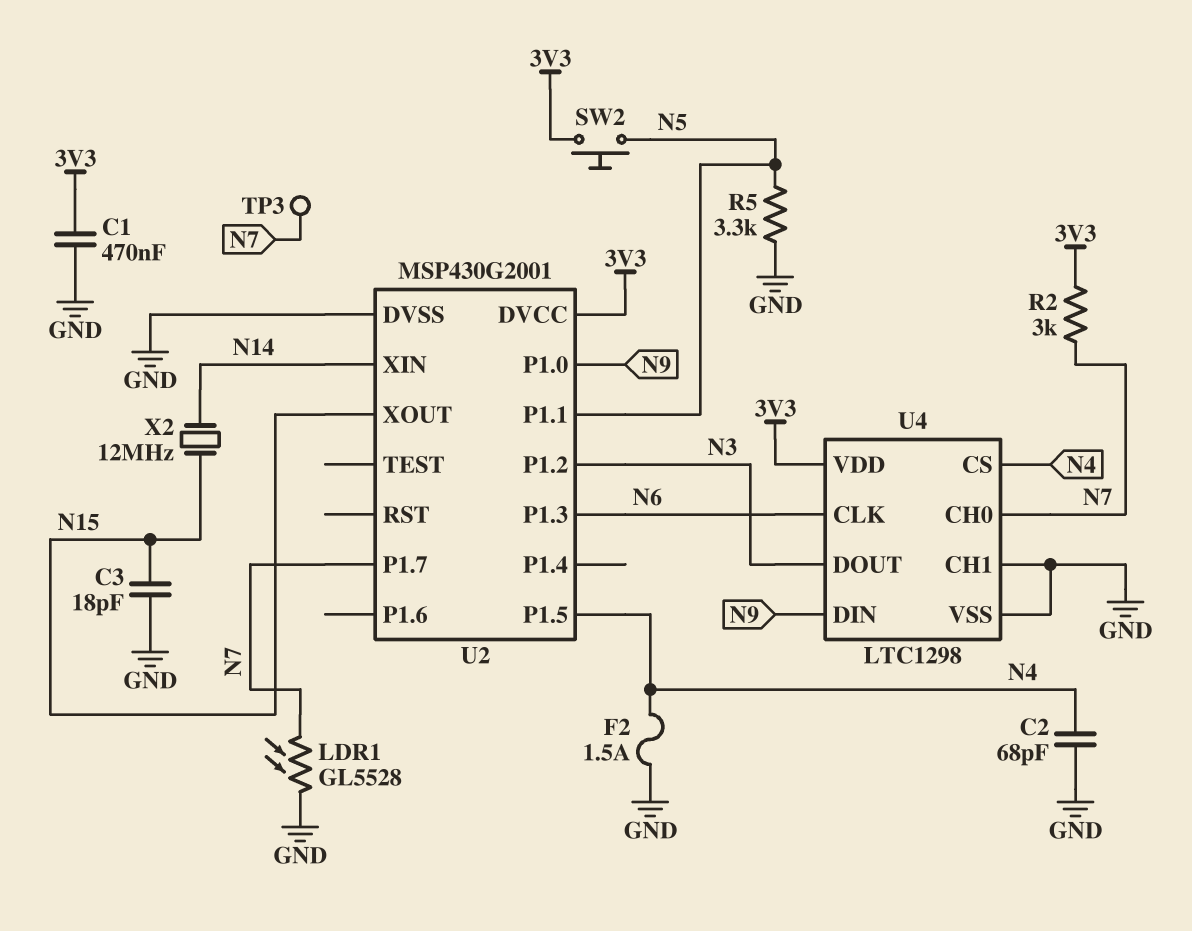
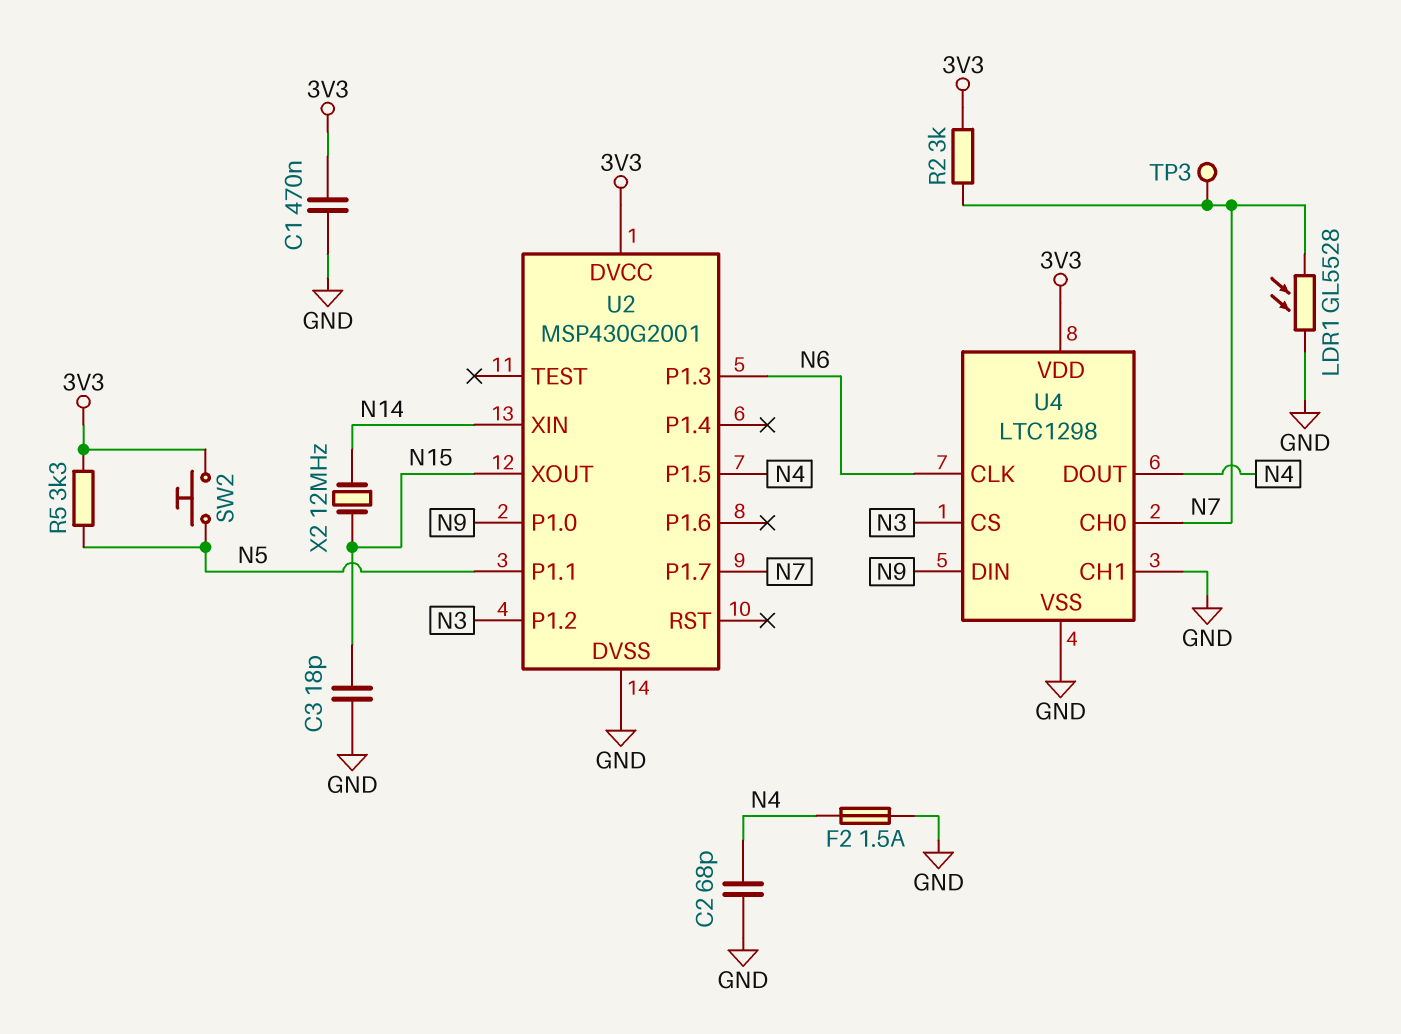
R5: 3.3k (GND, N5) -> 3.3k (3V3, N5)
U4 pin CS: N4 -> N3
U4 pin DOUT: N3 -> N4

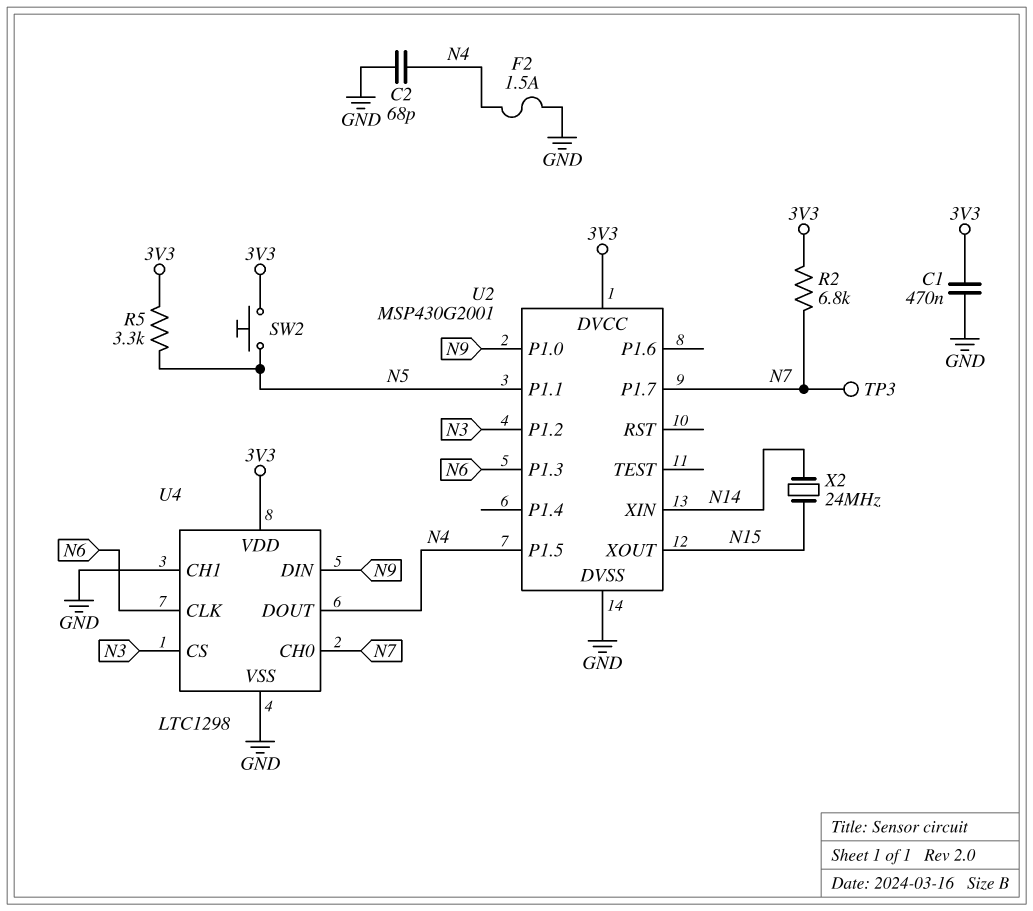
C3: 18pF (GND, N15) -> none
LDR1: GL5528 (GND, N7) -> none
R2: 3k (3V3, N7) -> 6.8k (3V3, N7)
X2: 12MHz (N14, N15) -> 24MHz (N14, N15)

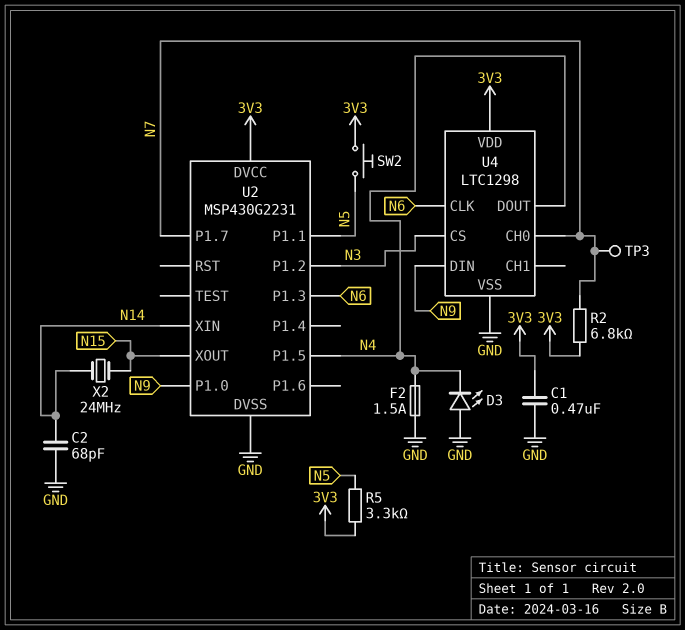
C2: 68pF (GND, N4) -> 68pF (GND, N14)
D3: none -> LED (A GND, K N4)
U2: MSP430G2001 -> MSP430G2231
U4 pin CH1: GND -> none

